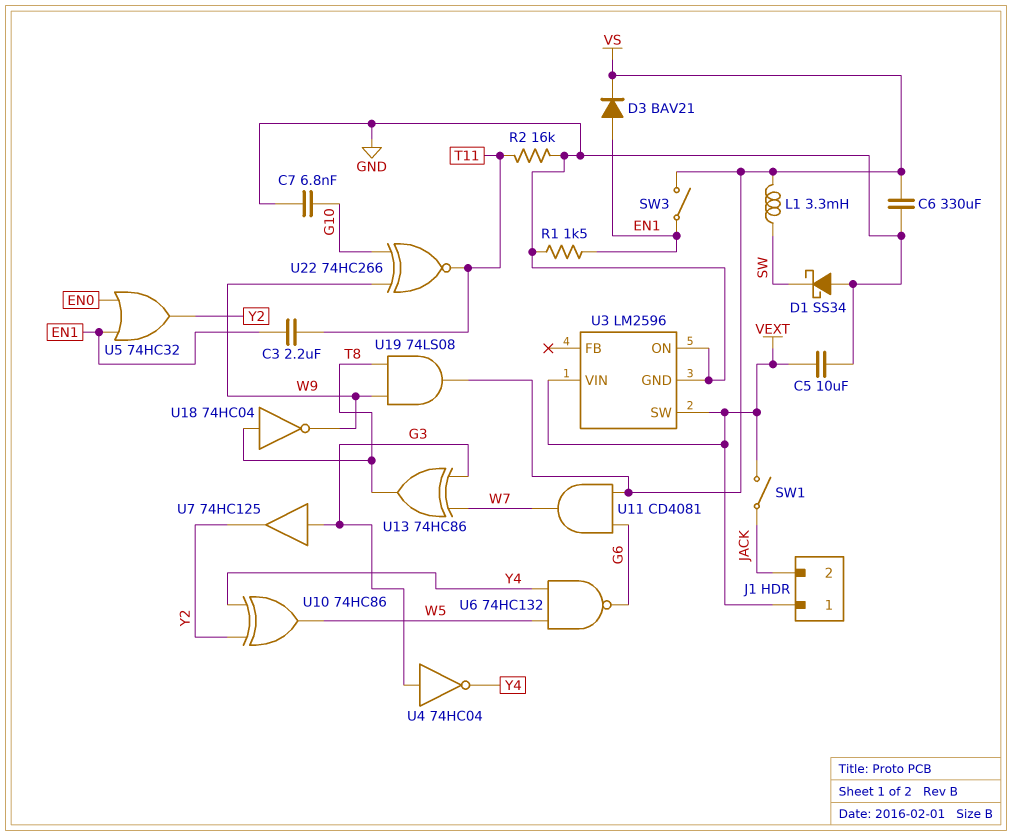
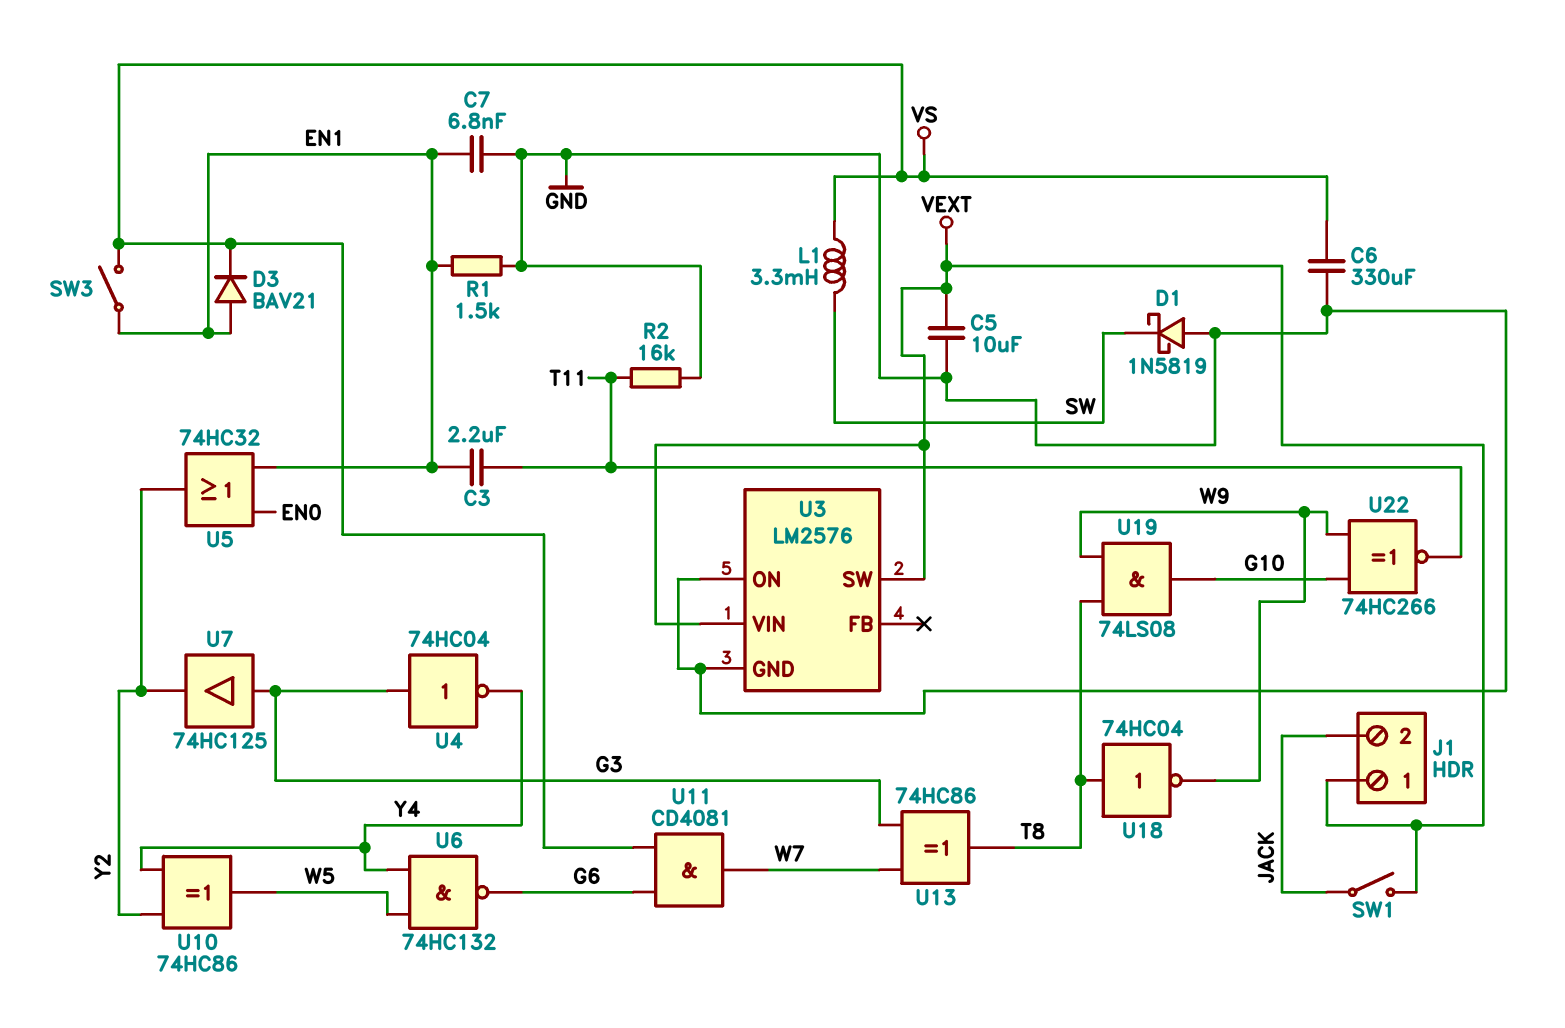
C7: 6.8nF (G10, GND) -> 6.8nF (EN1, GND)
D1: schottky SS34 (A GND, K SW) -> schottky 1N5819 (A GND, K SW)
U3: LM2596 -> LM2576
U19: AND 74LS08 (in T8, in W9, out VS) -> AND 74LS08 (in T8, in W9, out G10)

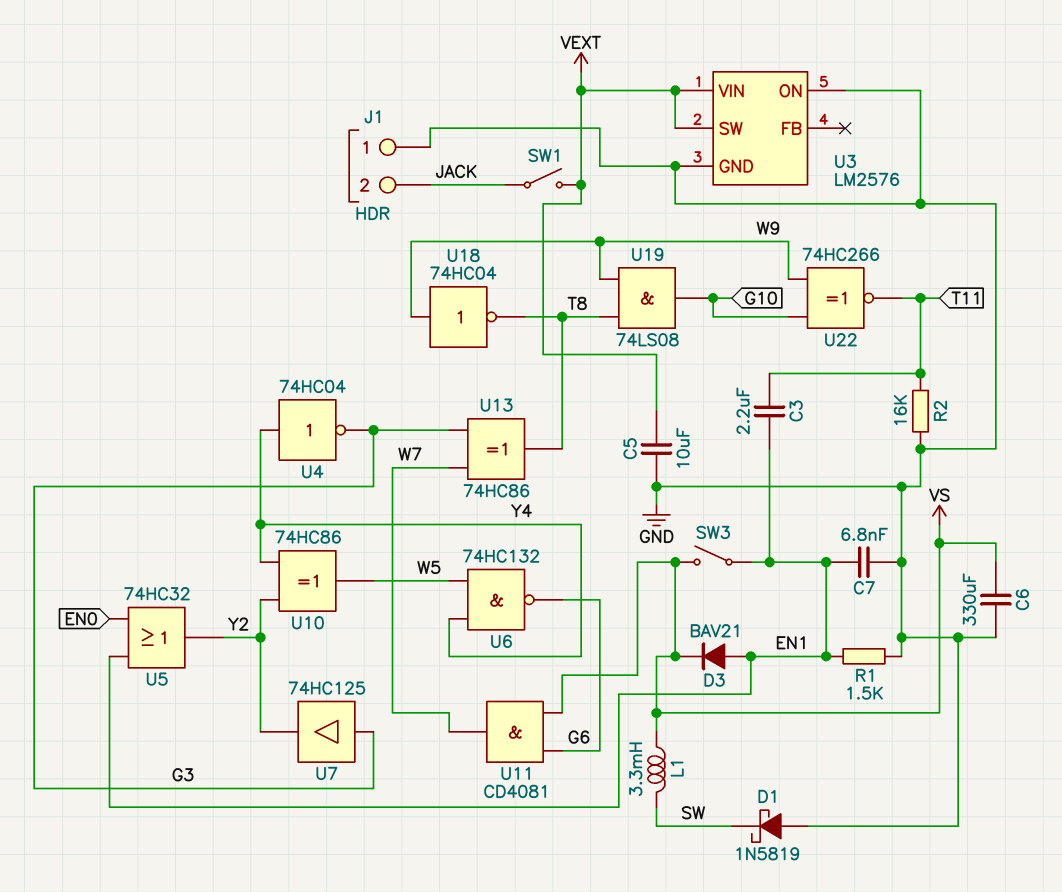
J1 pin 1: VEXT -> GND
U4: NOT 74HC04 (in G3, out Y4) -> NOT 74HC04 (in Y4, out G3)
U18: NOT 74HC04 (in T8, out W9) -> NOT 74HC04 (in W9, out T8)

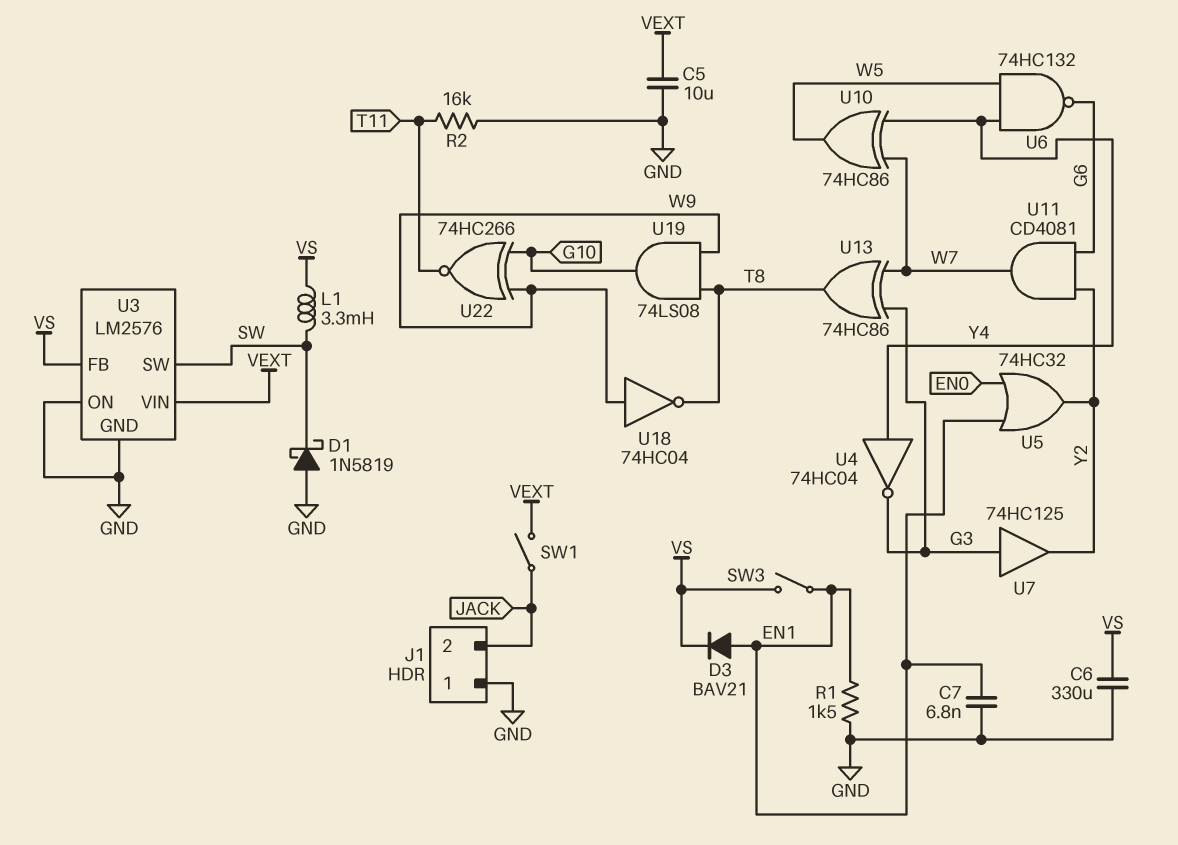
C3: 2.2uF (EN1, T11) -> none
U3 pin FB: none -> VS
U3 pin SW: VEXT -> SW
U10: XOR 74HC86 (in Y2, in Y4, out W5) -> XOR 74HC86 (in W7, in Y4, out W5)
U11: AND CD4081 (in G6, in VS, out W7) -> AND CD4081 (in G6, in Y2, out W7)

